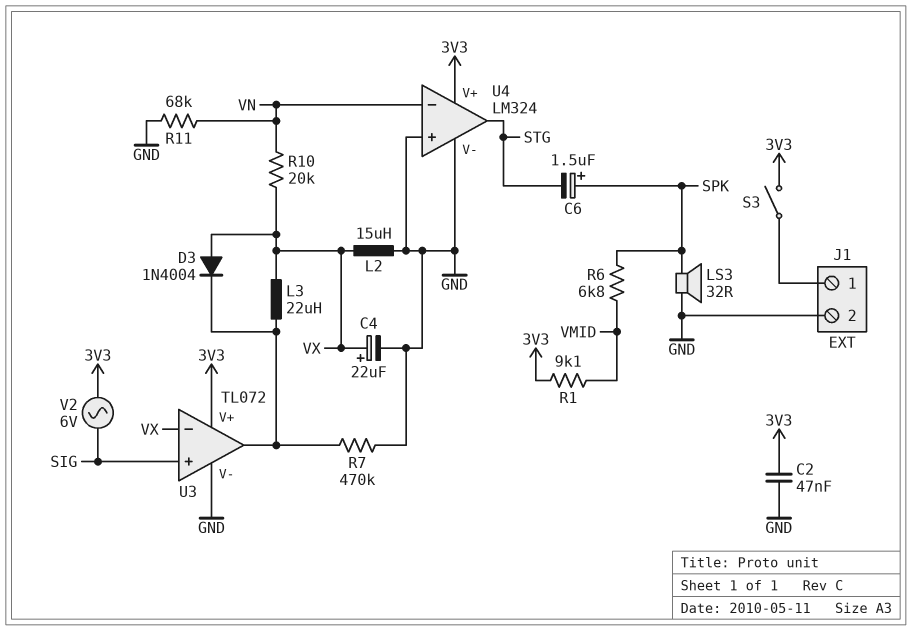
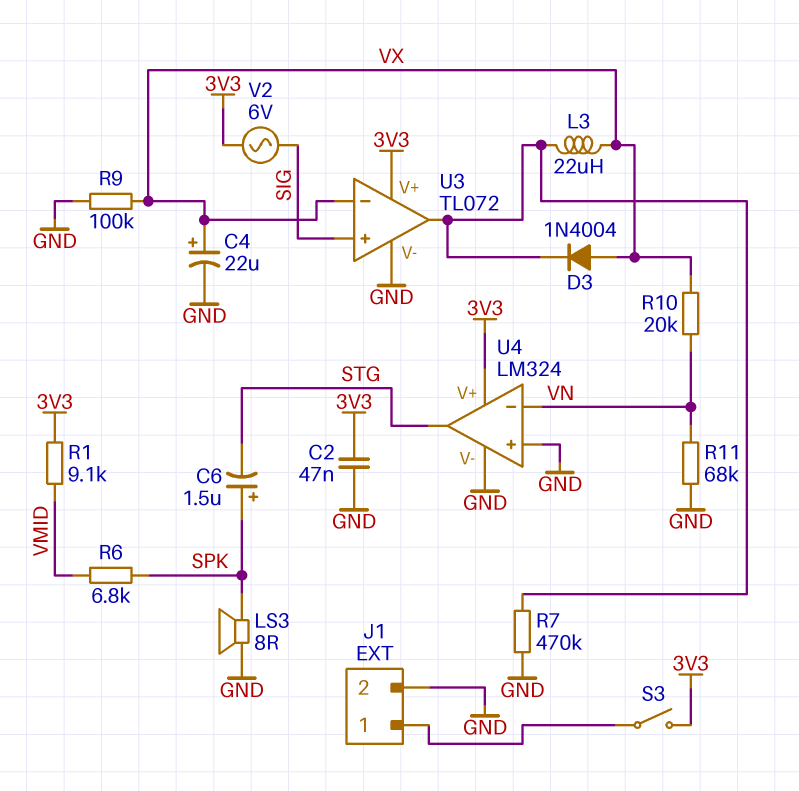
L2: 15uH (GND, VX) -> none
LS3: speaker 32R (GND, SPK) -> speaker 8R (GND, SPK)
R9: none -> 100k (GND, VX)

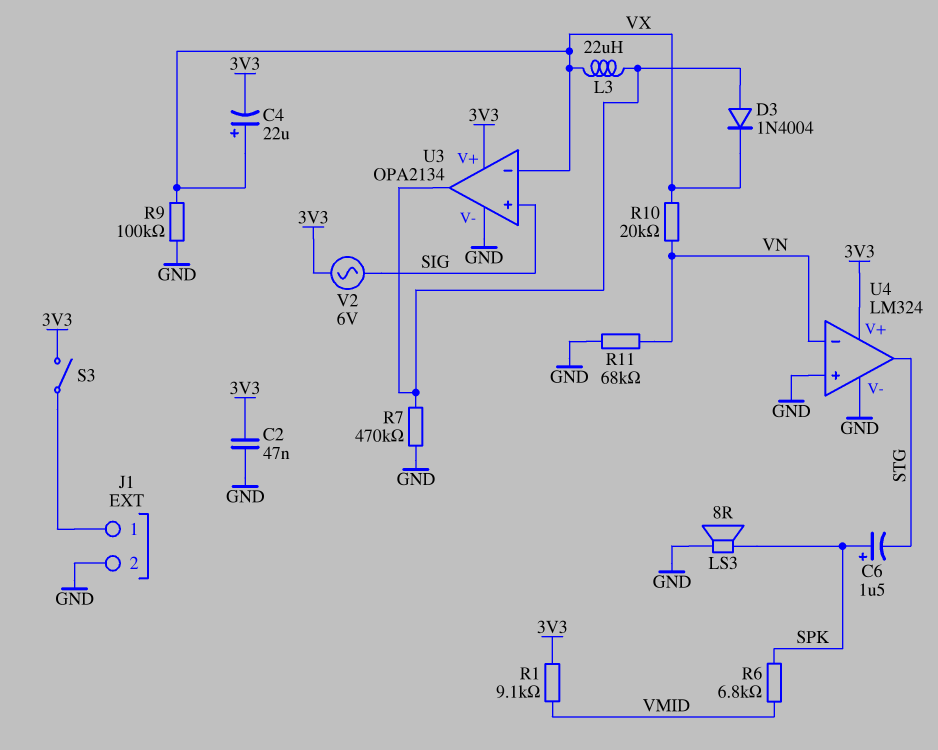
C4: 22uF (plus VX, minus GND) -> 22uF (plus VX, minus 3V3)
D3: diode 1N4004 (A VX, K U3/out) -> diode 1N4004 (A U3/out, K VX)
U3: TL072 -> OPA2134

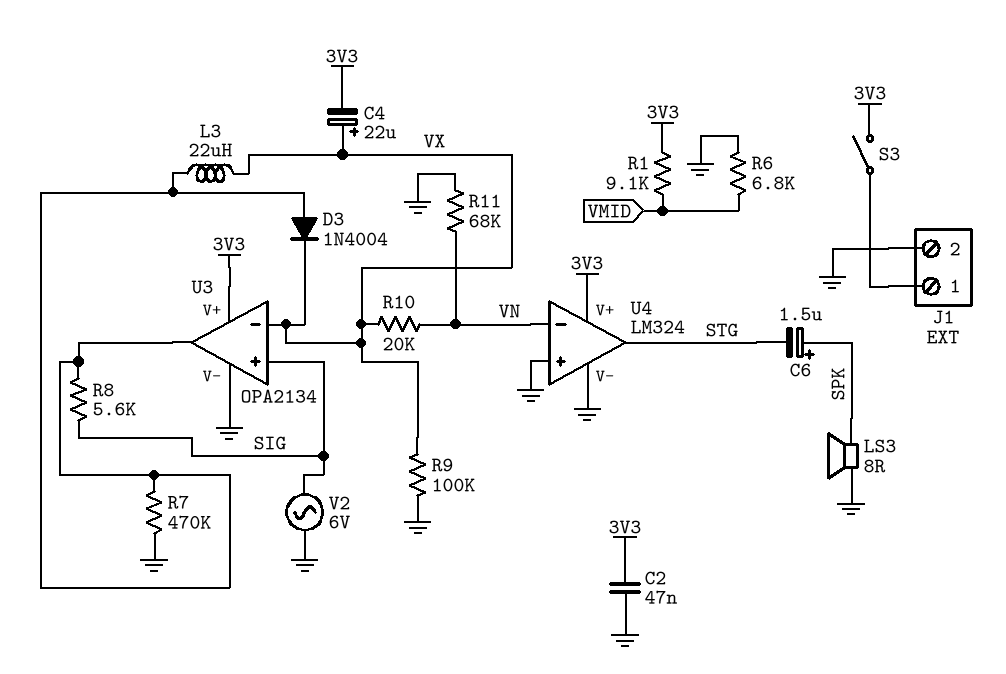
R6: 6.8k (SPK, VMID) -> 6.8k (GND, VMID)
R8: none -> 5.6k (SIG, U3/out)
V2: AC 6V (3V3, SIG) -> AC 6V (GND, SIG)

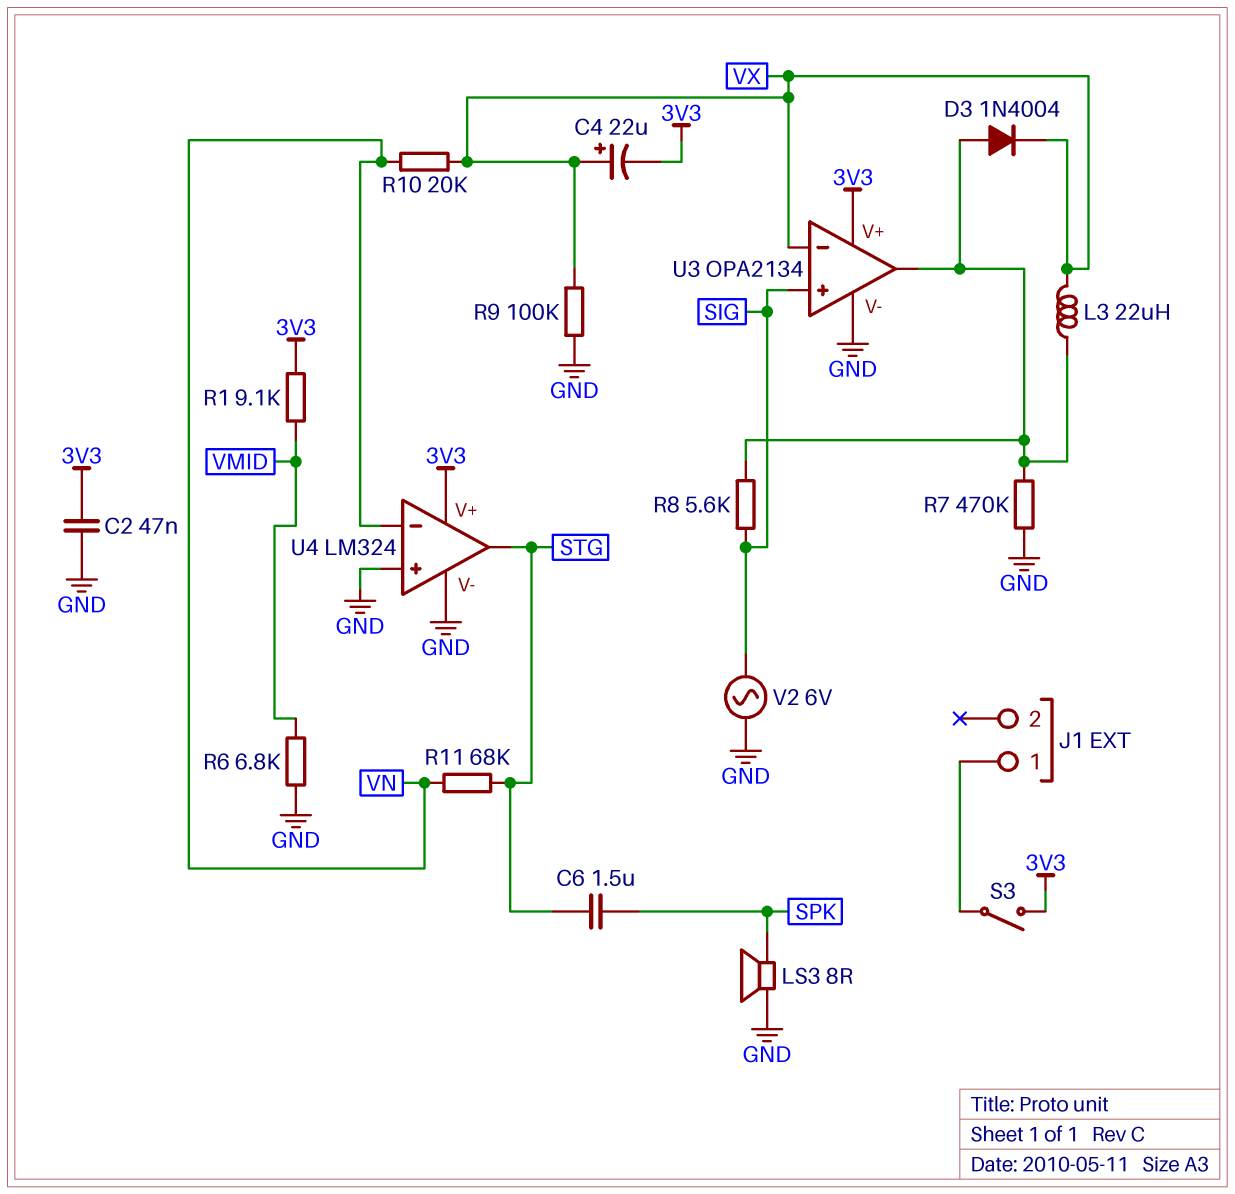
C6: 1.5uF (plus SPK, minus STG) -> 1.5uF (SPK, STG)
J1 pin 2: GND -> none
R11: 68k (GND, VN) -> 68k (STG, VN)

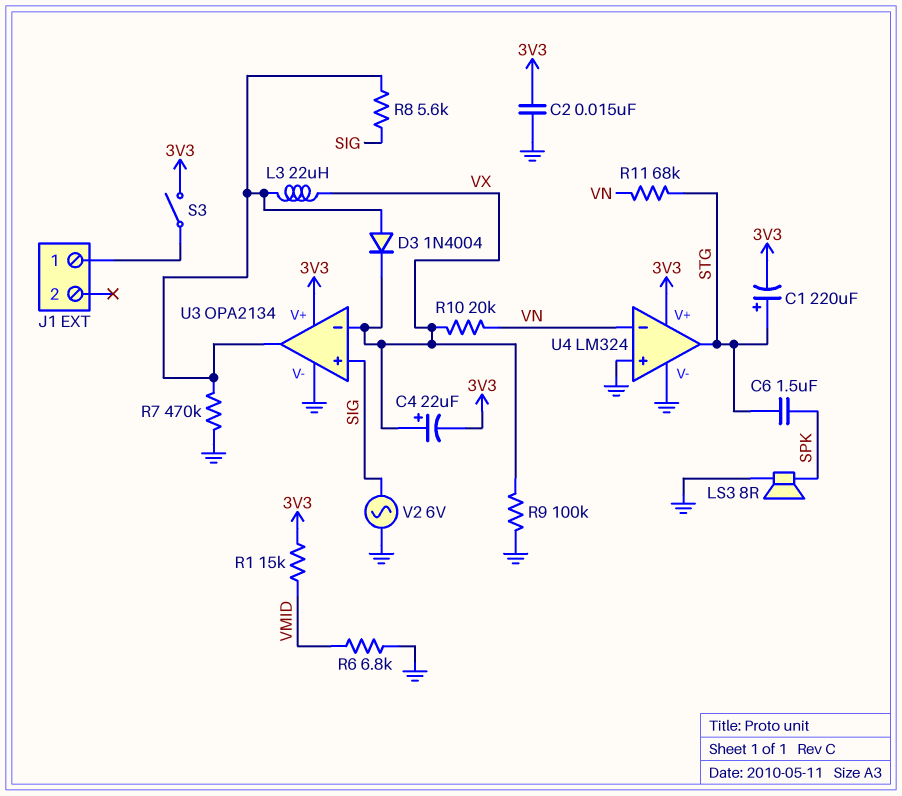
C1: none -> 220uF (plus STG, minus 3V3)
C2: 47nF (3V3, GND) -> 15nF (3V3, GND)
R1: 9.1k (3V3, VMID) -> 15k (3V3, VMID)

